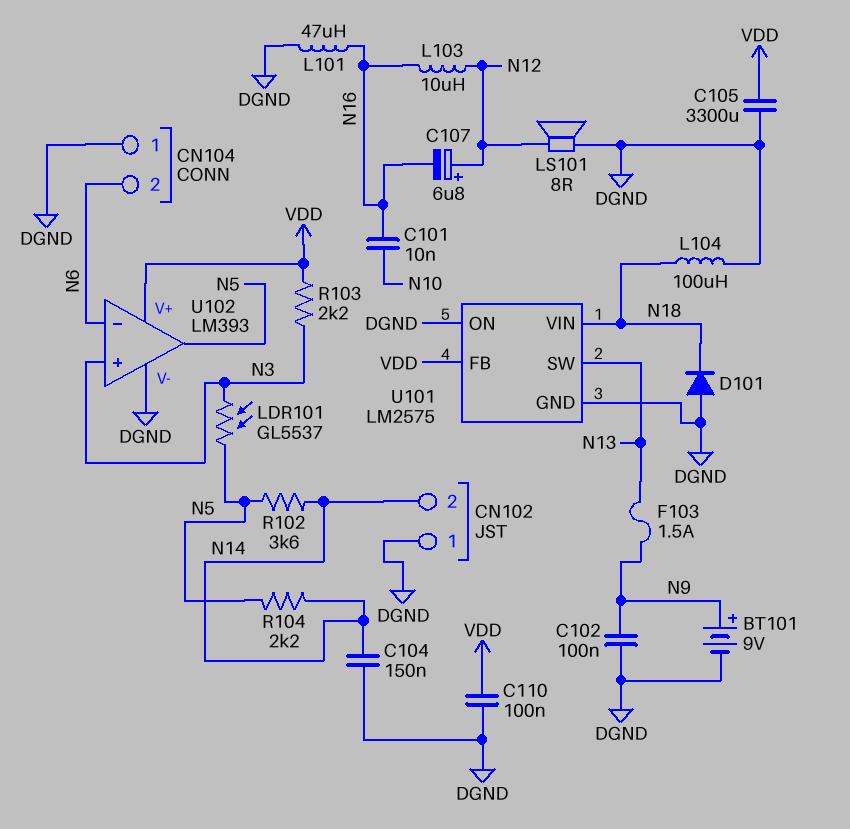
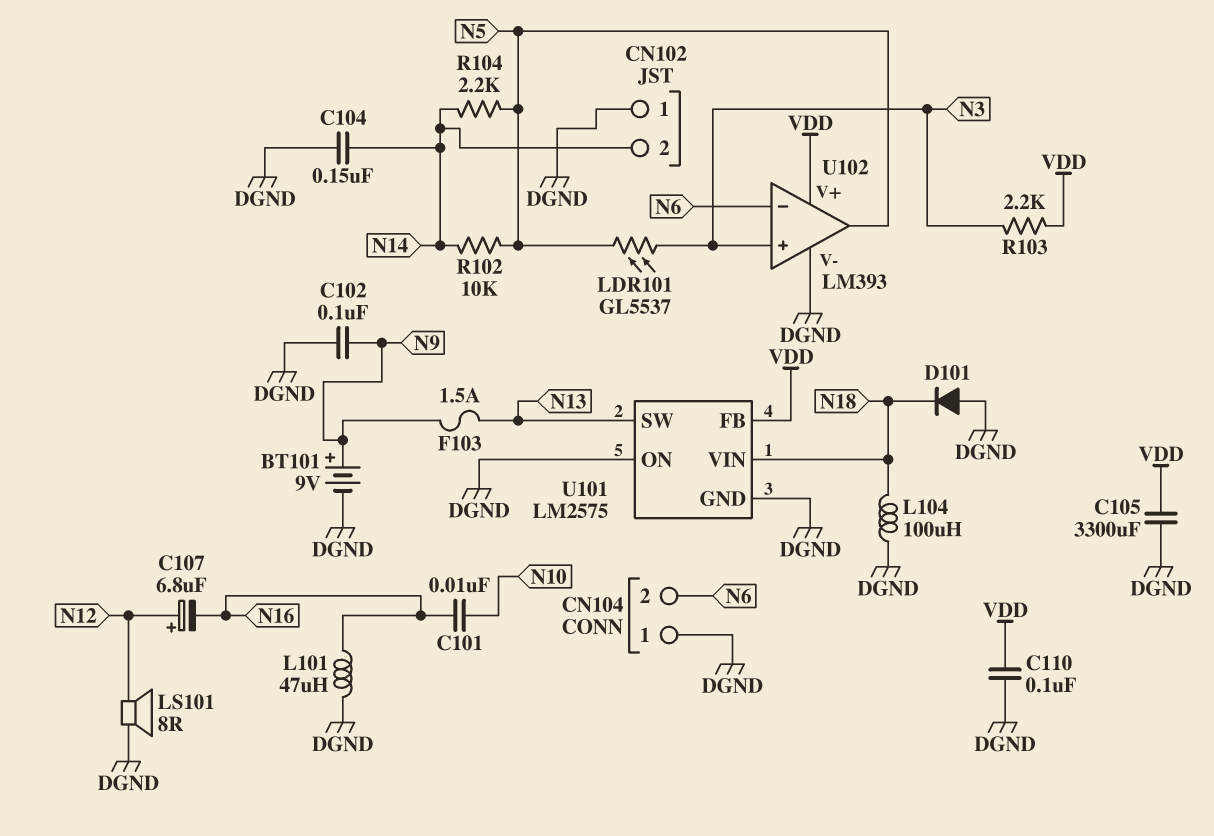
L103: 10uH (N12, N16) -> none
R102: 3.6k (N5, N14) -> 10k (N5, N14)

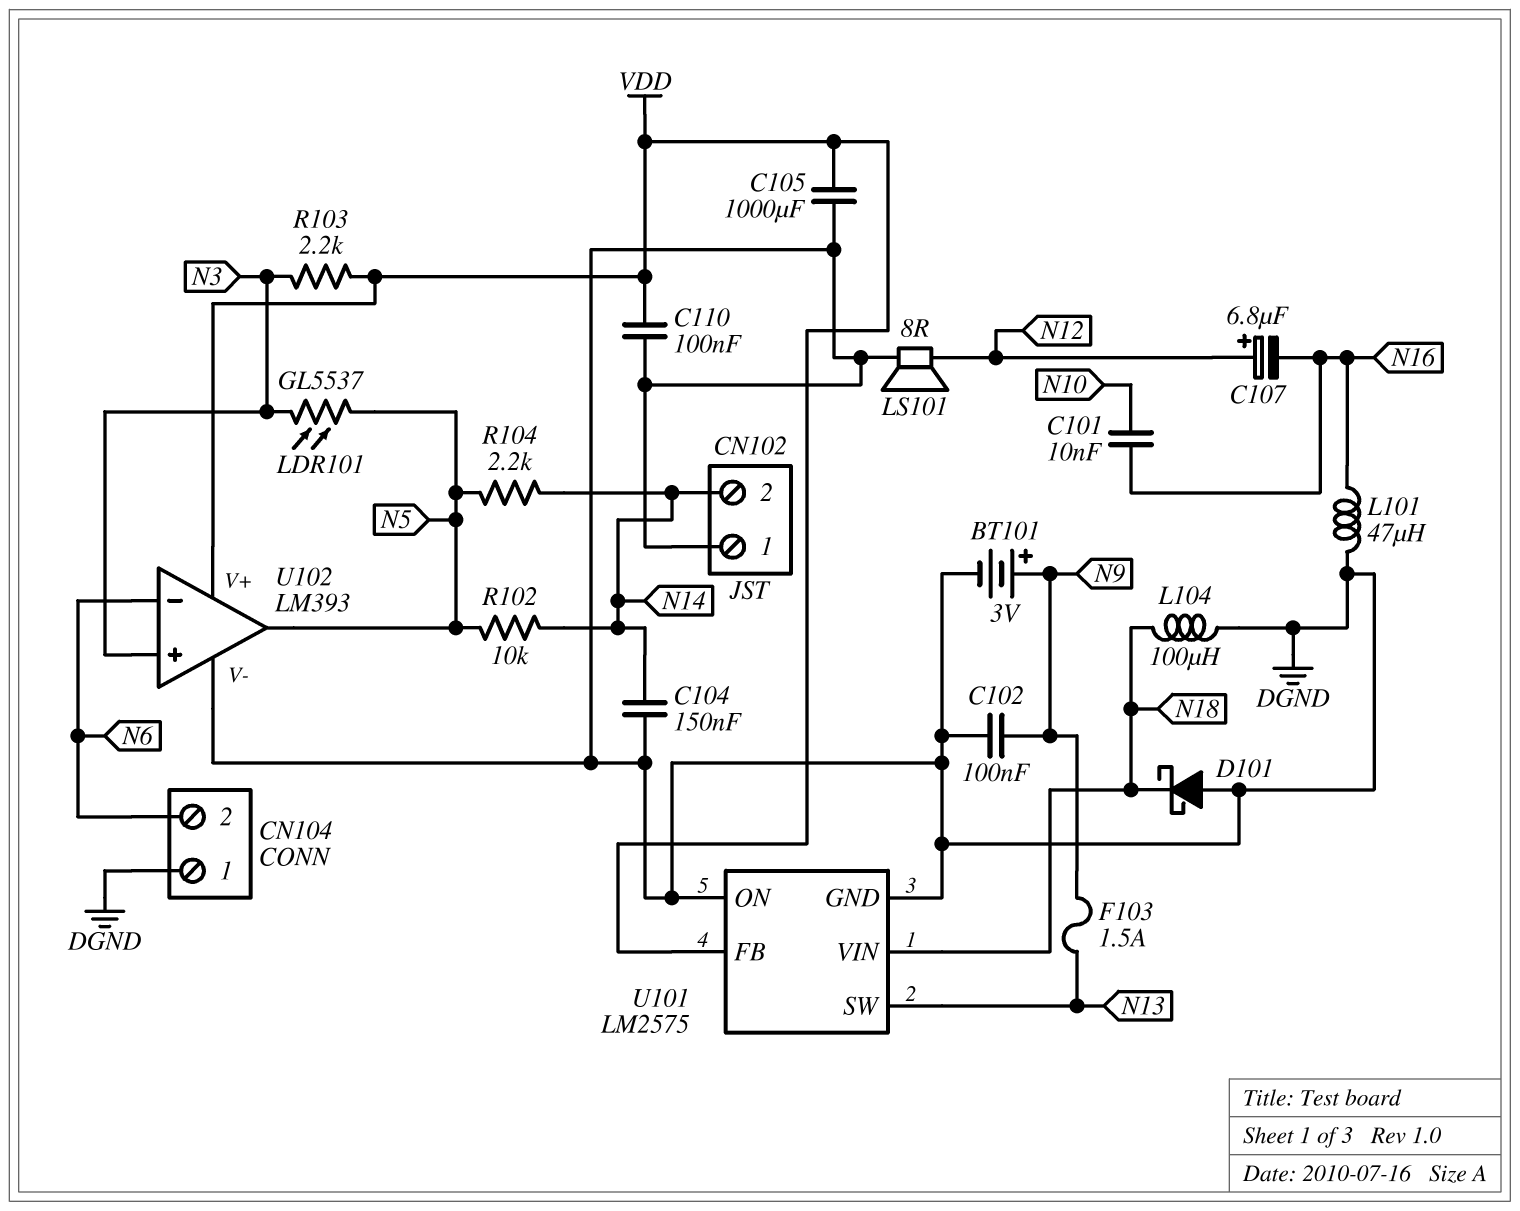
BT101: 9V (plus N9, minus DGND) -> 3V (plus N9, minus DGND)
C105: 3300uF (DGND, VDD) -> 1000uF (DGND, VDD)
D101: diode (A DGND, K N18) -> schottky (A DGND, K N18)

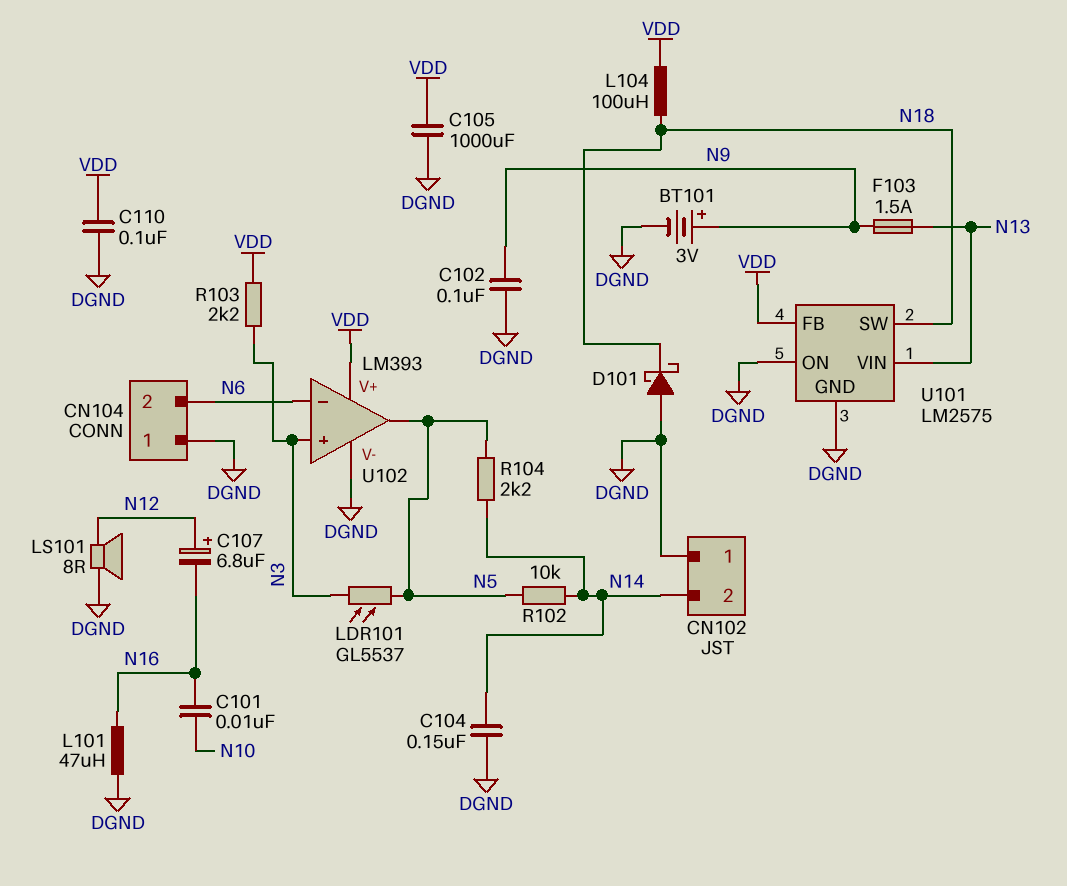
L104: 100uH (DGND, N18) -> 100uH (N18, VDD)
U101 pin SW: N13 -> N18
U101 pin VIN: N18 -> N13

